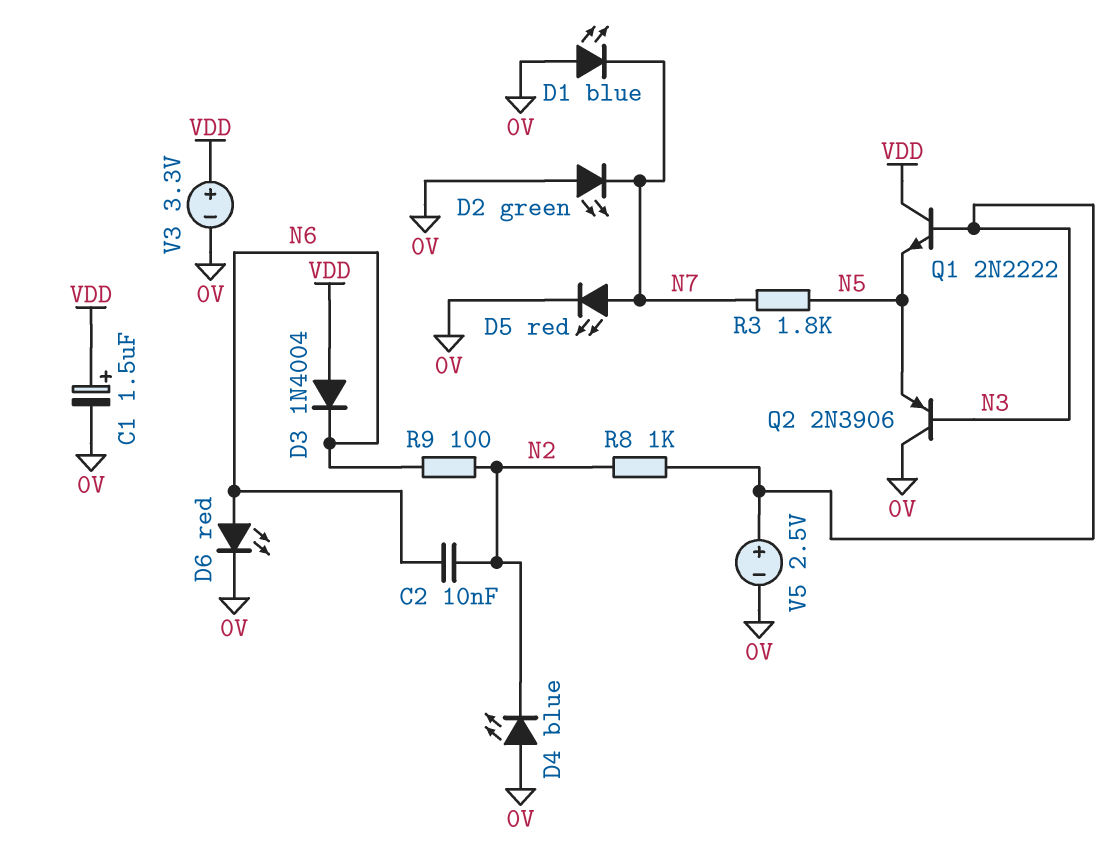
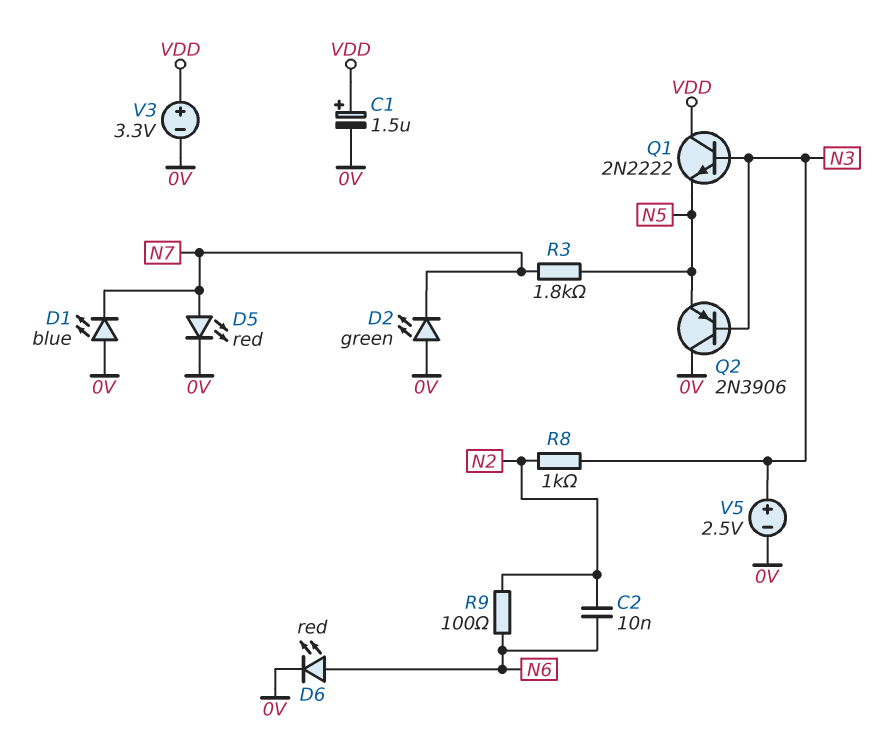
D3: diode 1N4004 (A VDD, K N6) -> none
D4: LED blue (A 0V, K N2) -> none

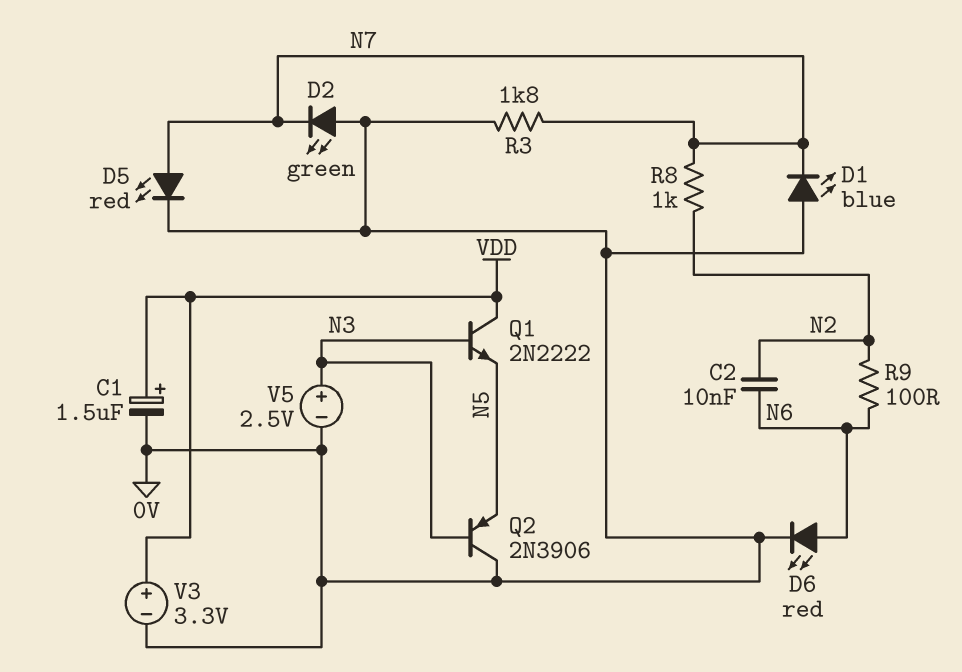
R3: 1.8k (N5, N7) -> 1.8k (0V, N7)
R8: 1k (N2, N3) -> 1k (N2, N7)

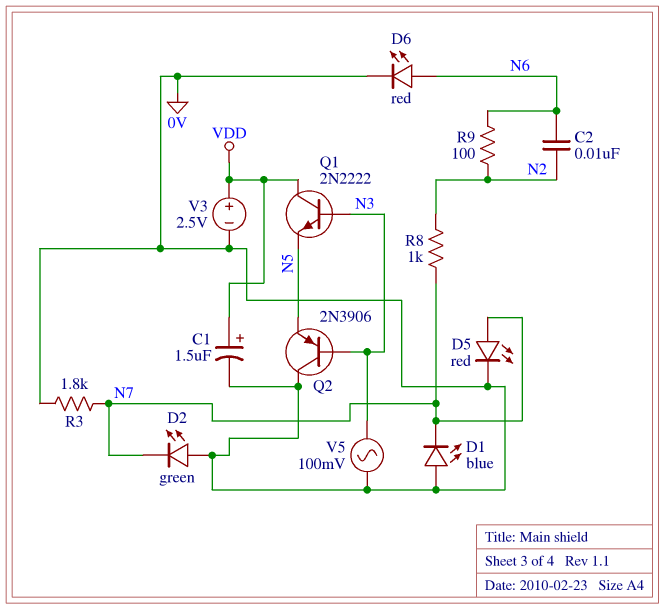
V3: 3.3V (plus VDD, minus 0V) -> 2.5V (plus VDD, minus 0V)
V5: 2.5V (plus N3, minus 0V) -> AC 100mV (0V, N3)

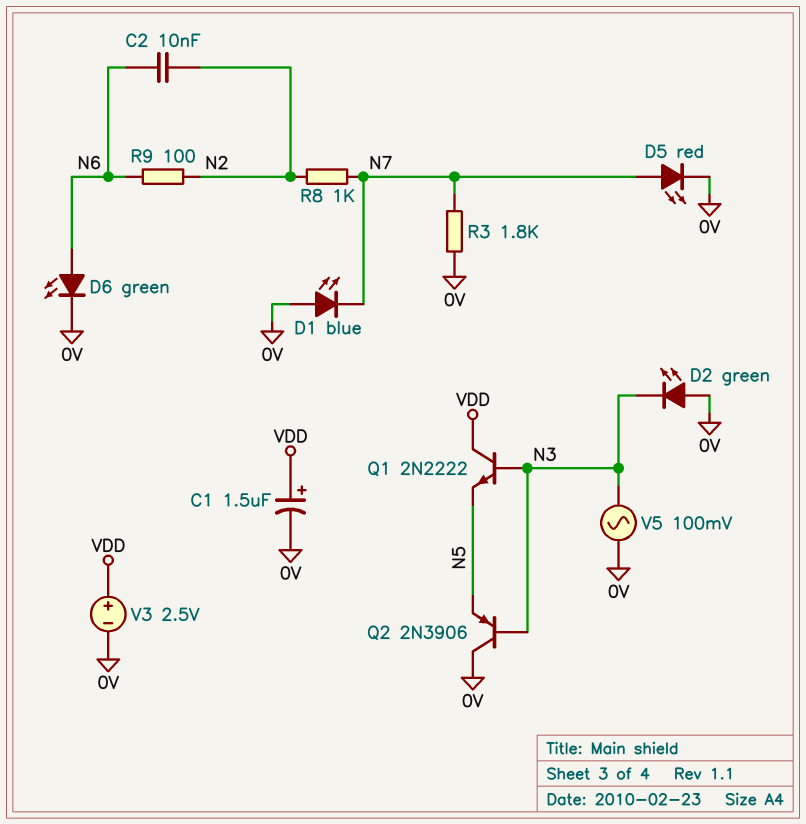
D2: LED green (A 0V, K N7) -> LED green (A 0V, K N3)
D6: LED red (A N6, K 0V) -> LED green (A N6, K 0V)

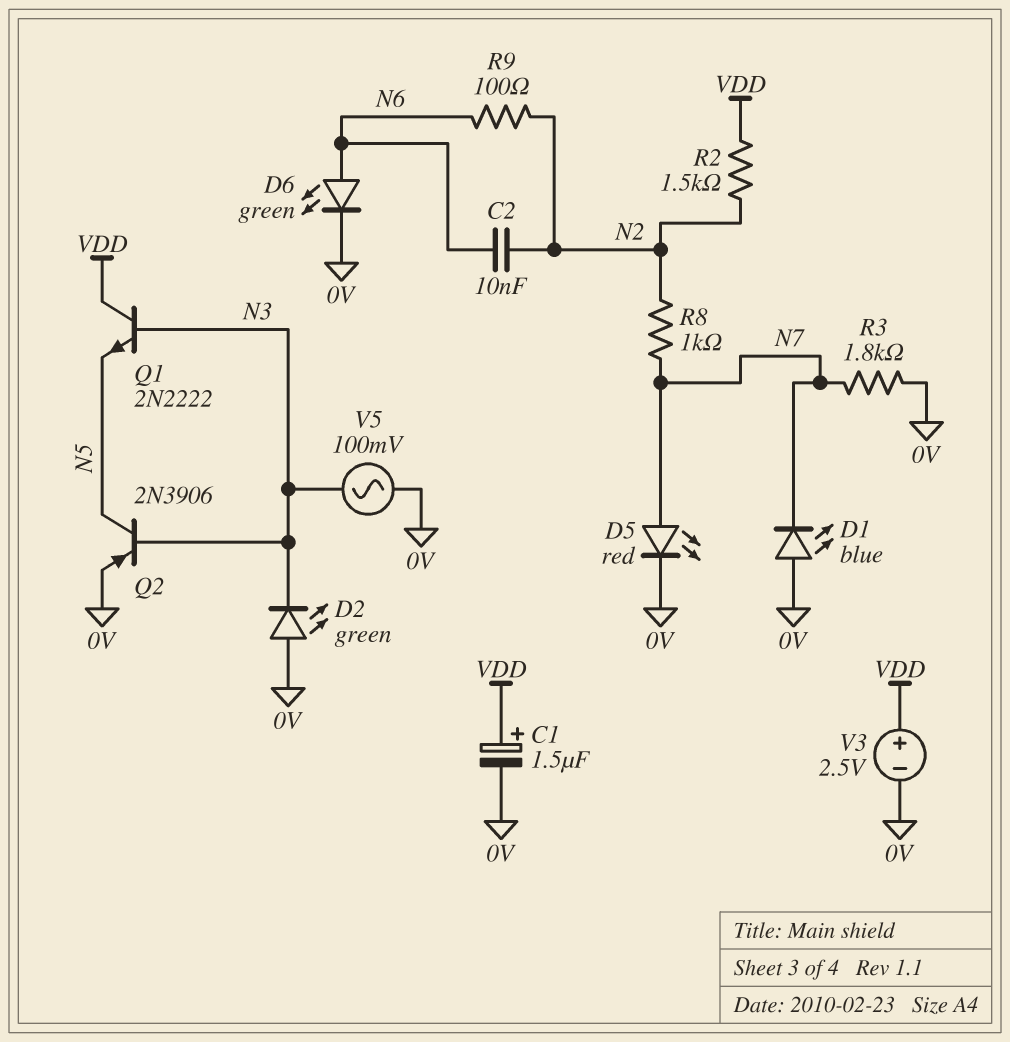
Q2: PNP 2N3906 (B N3, C 0V, E N5) -> PNP 2N3906 (B N3, C N5, E 0V)
R2: none -> 1.5k (N2, VDD)

